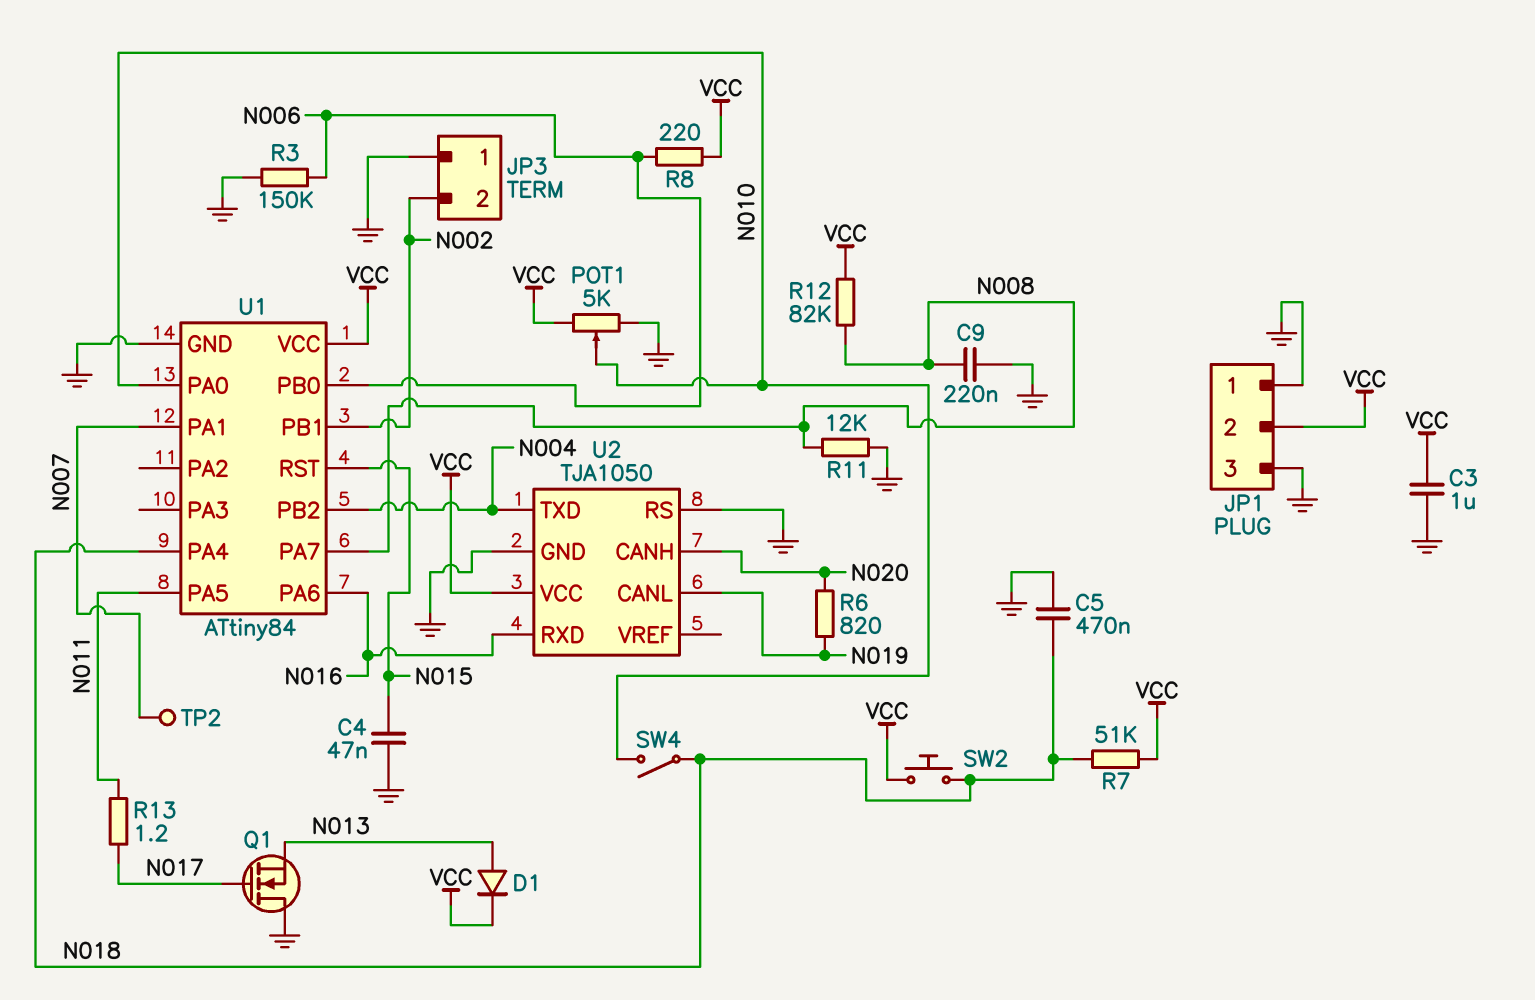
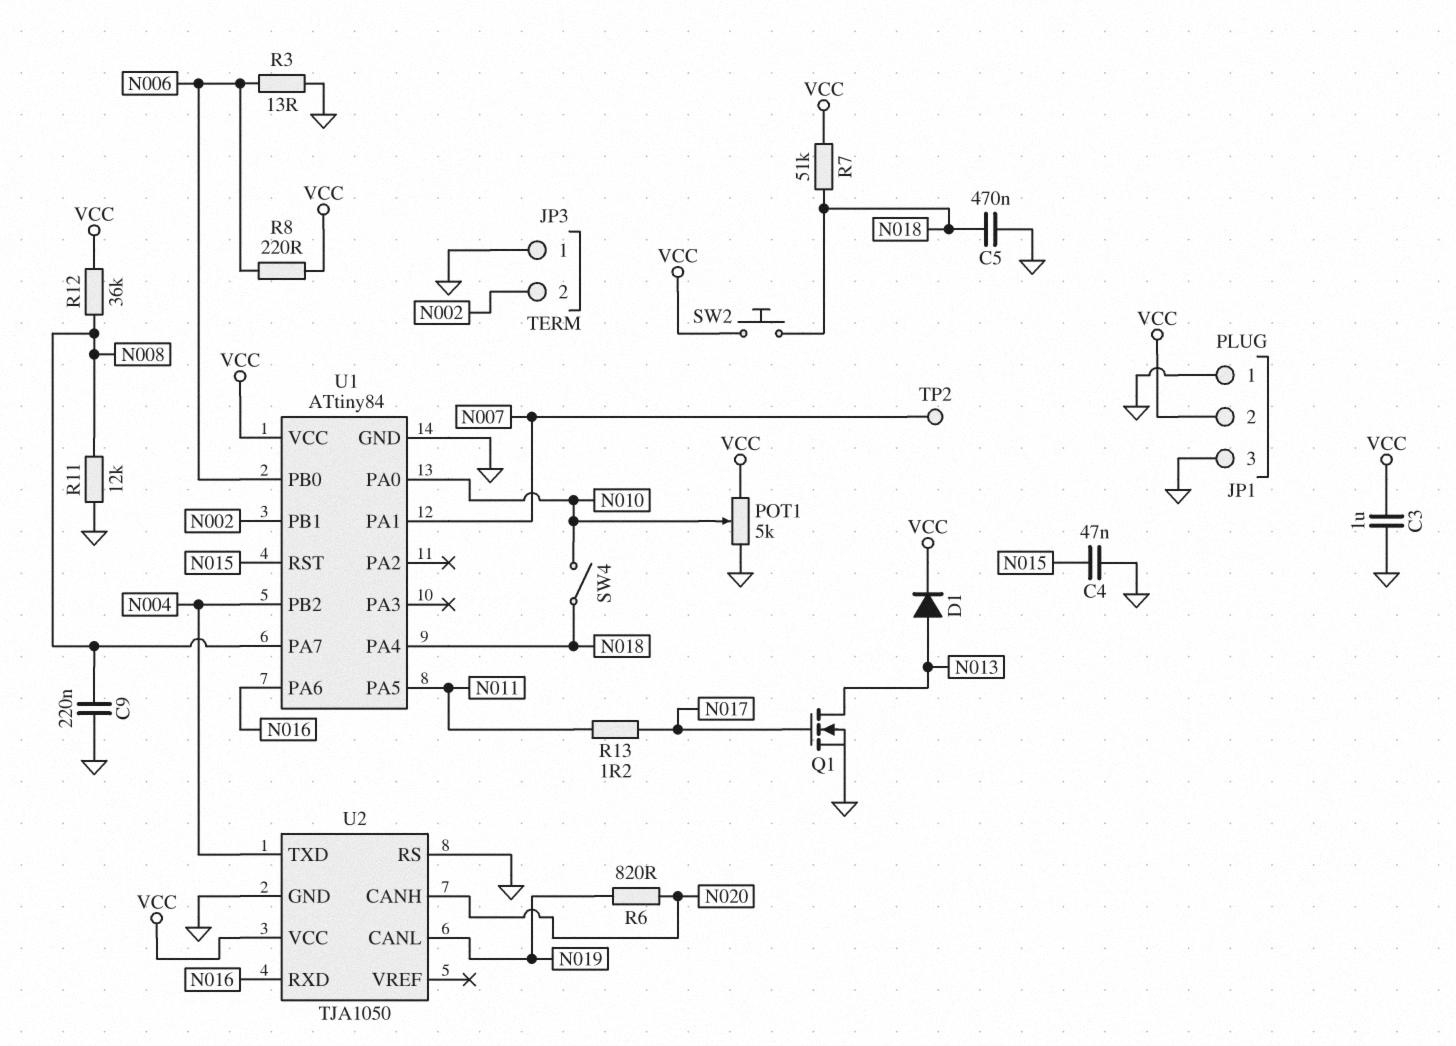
Q1: NMOS (G N017, D GND, S N013) -> NMOS (G N017, D N013, S GND)
R3: 150k (GND, N006) -> 13 (GND, N006)
R12: 82k (N008, VCC) -> 36k (N008, VCC)

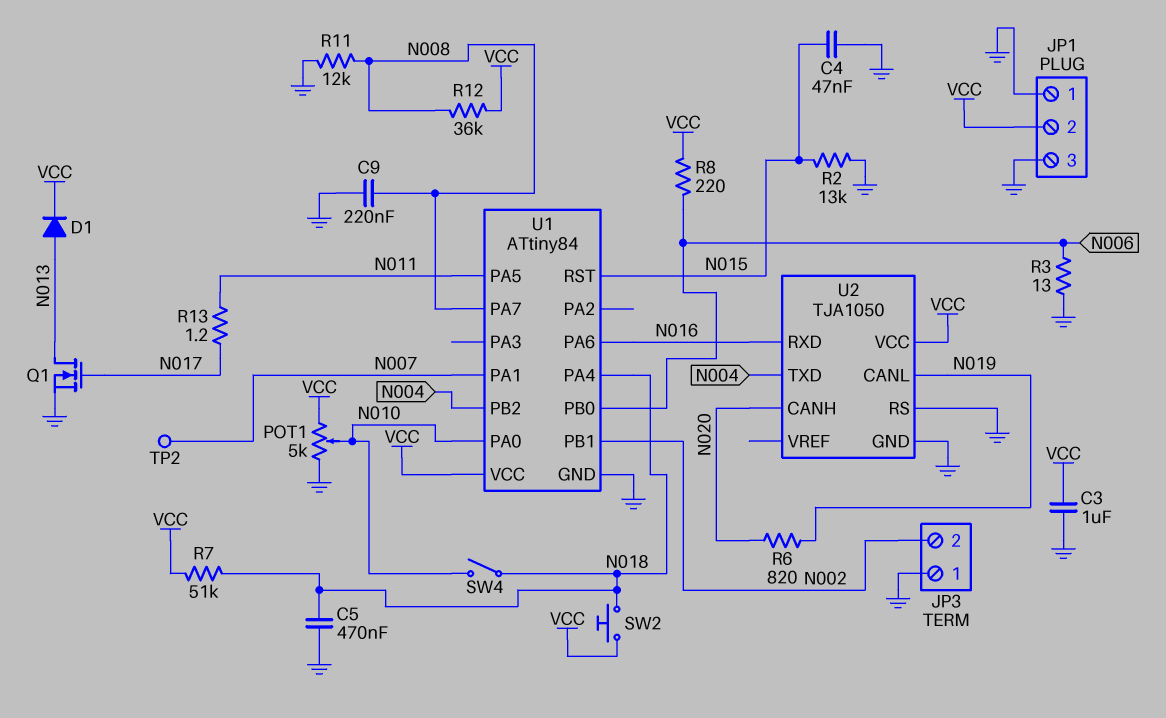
R2: none -> 13k (GND, N015)

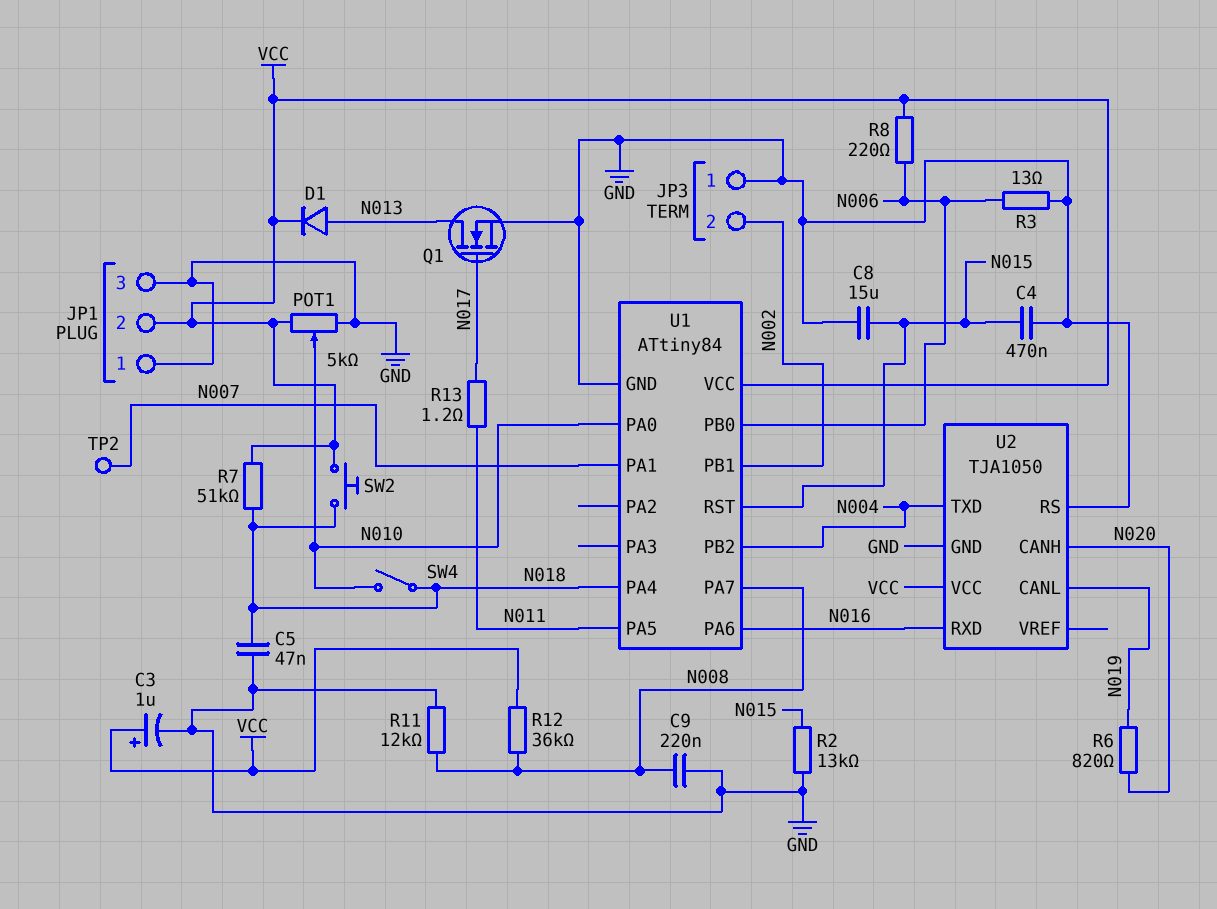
C3: 1uF (GND, VCC) -> 1uF (plus VCC, minus GND)
C4: 47nF (GND, N015) -> 470nF (GND, N015)
C5: 470nF (GND, N018) -> 47nF (GND, N018)
C8: none -> 15uF (GND, N015)

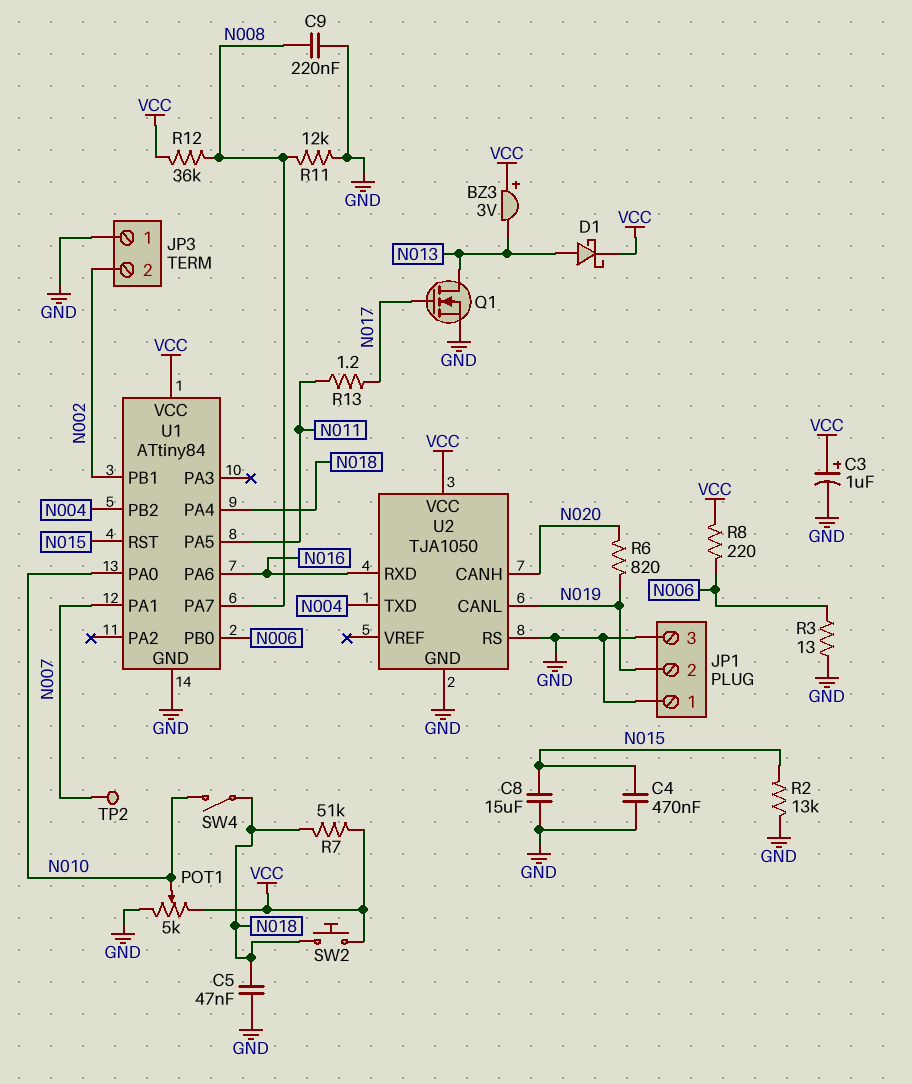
BZ3: none -> buzzer 3V (plus VCC, minus N013)
D1: diode (A N013, K VCC) -> schottky (A N013, K VCC)
JP1 pin 2: VCC -> N019

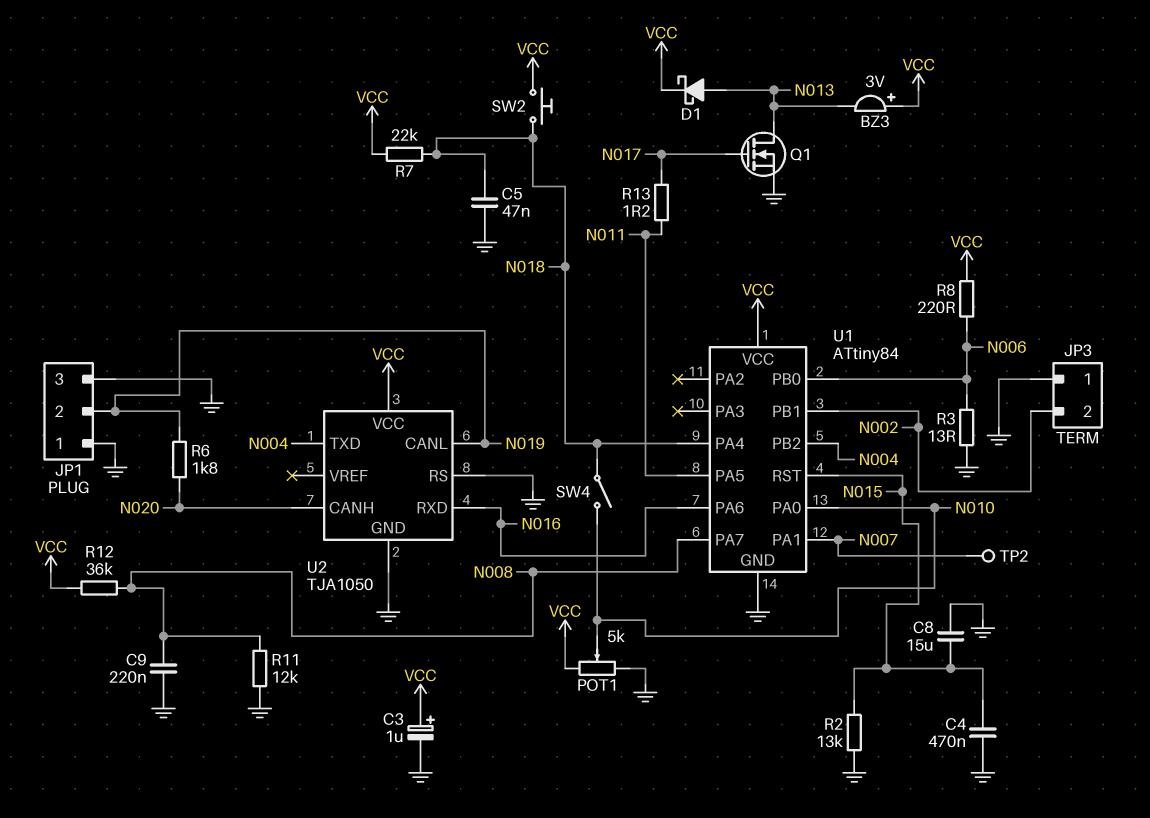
R6: 820 (N019, N020) -> 1.8k (N019, N020)
R7: 51k (N018, VCC) -> 22k (N018, VCC)

